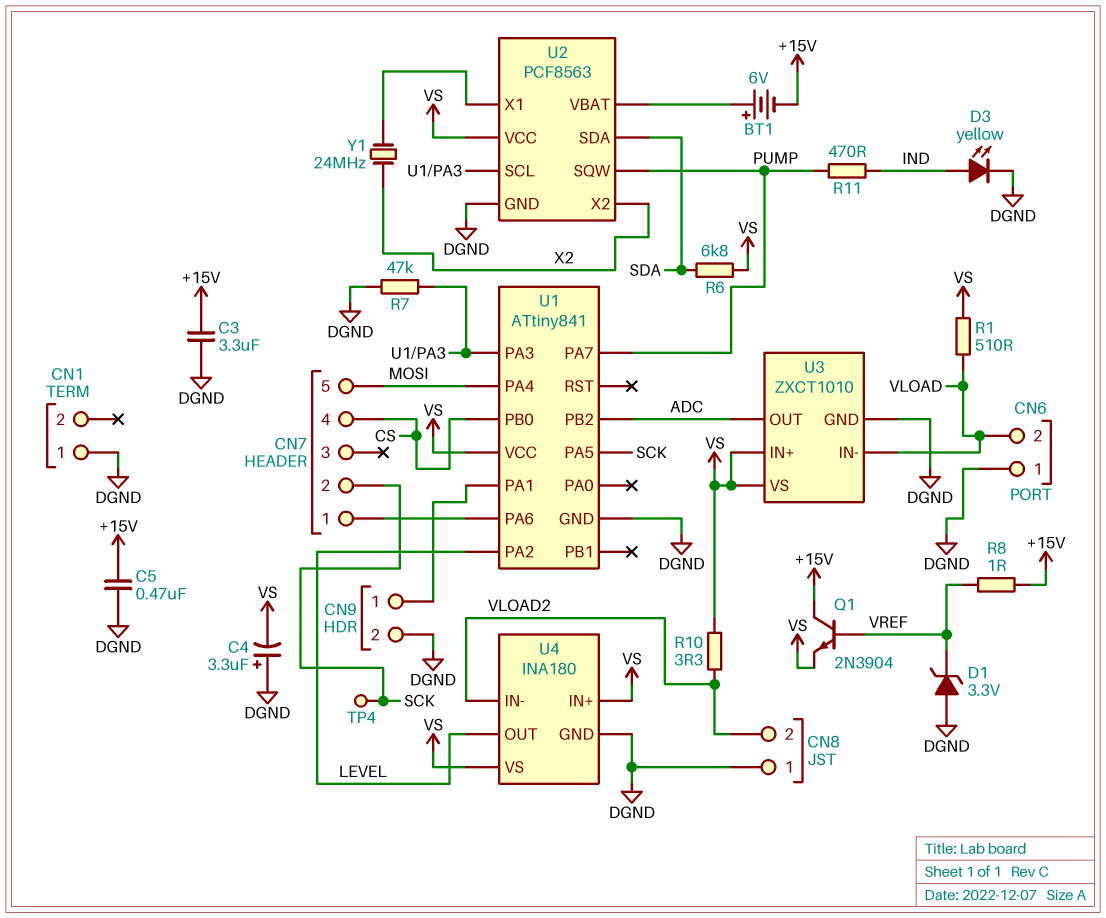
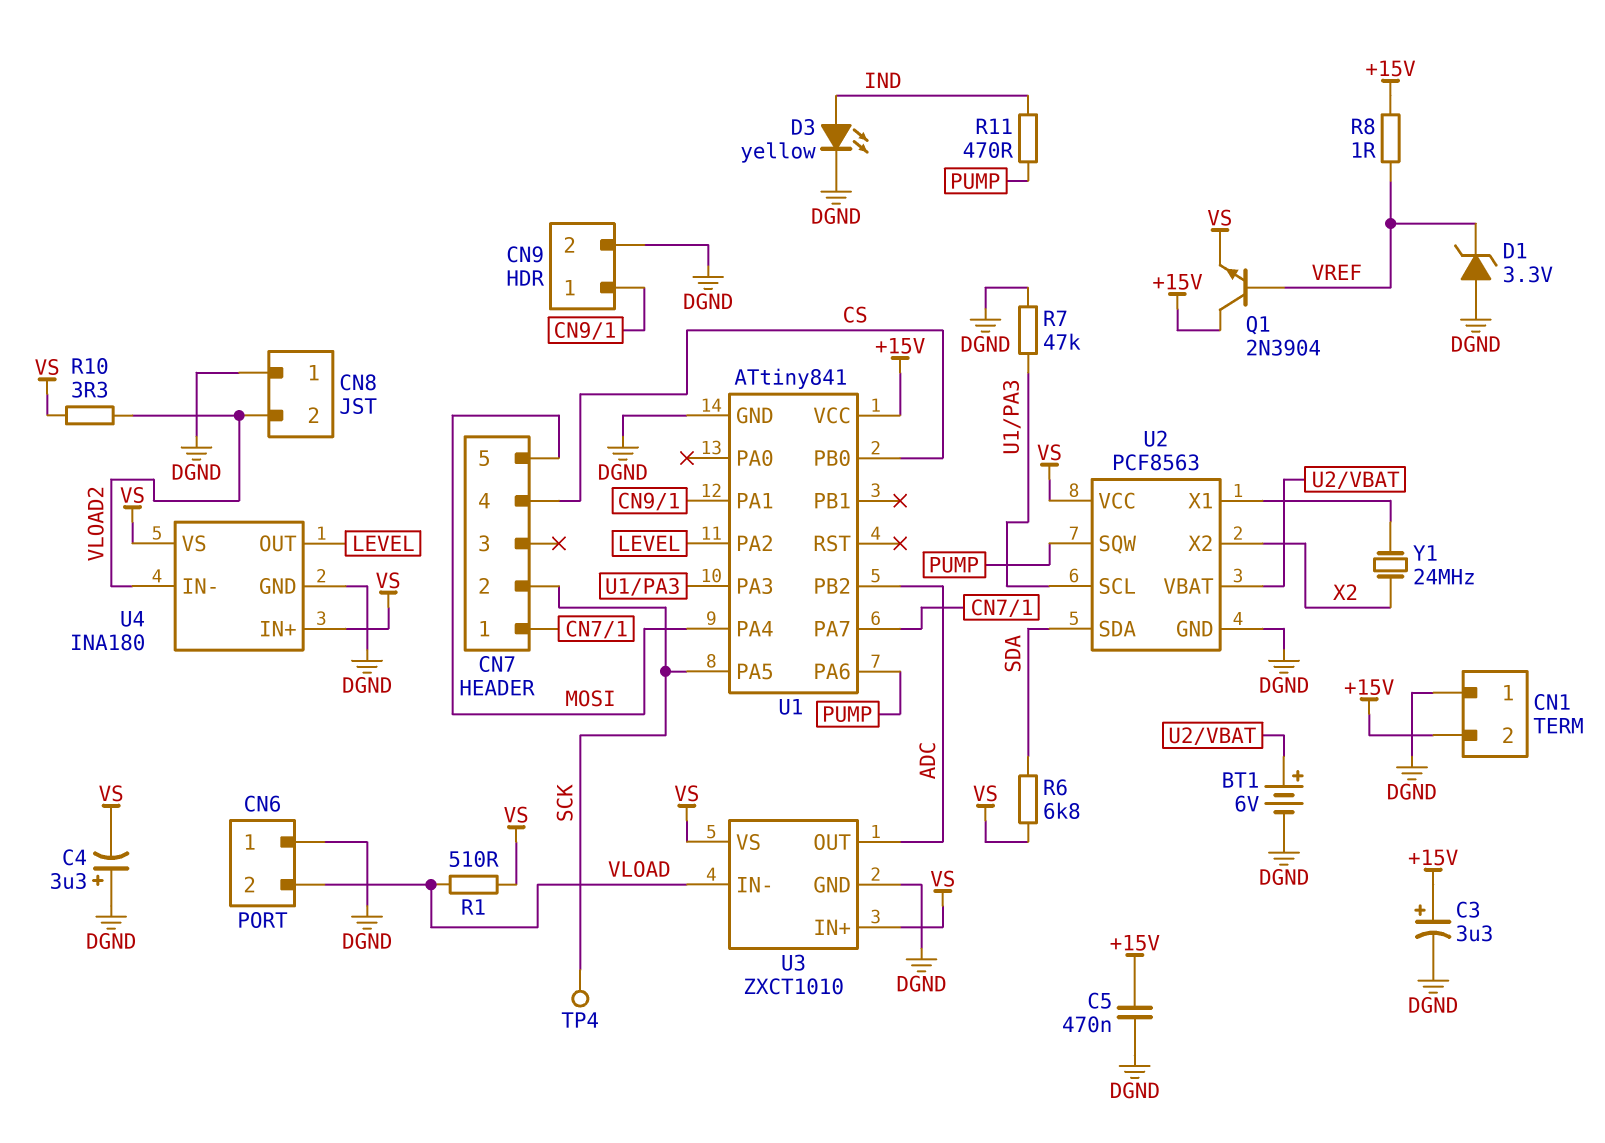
BT1: 6V (plus U2/VBAT, minus +15V) -> 6V (plus U2/VBAT, minus DGND)
C3: 3.3uF (+15V, DGND) -> 3.3uF (plus +15V, minus DGND)
CN1 pin 2: none -> +15V
U1 pin PA6: CN7/1 -> PUMP
U1 pin PA7: PUMP -> CN7/1
U1 pin VCC: VS -> +15V

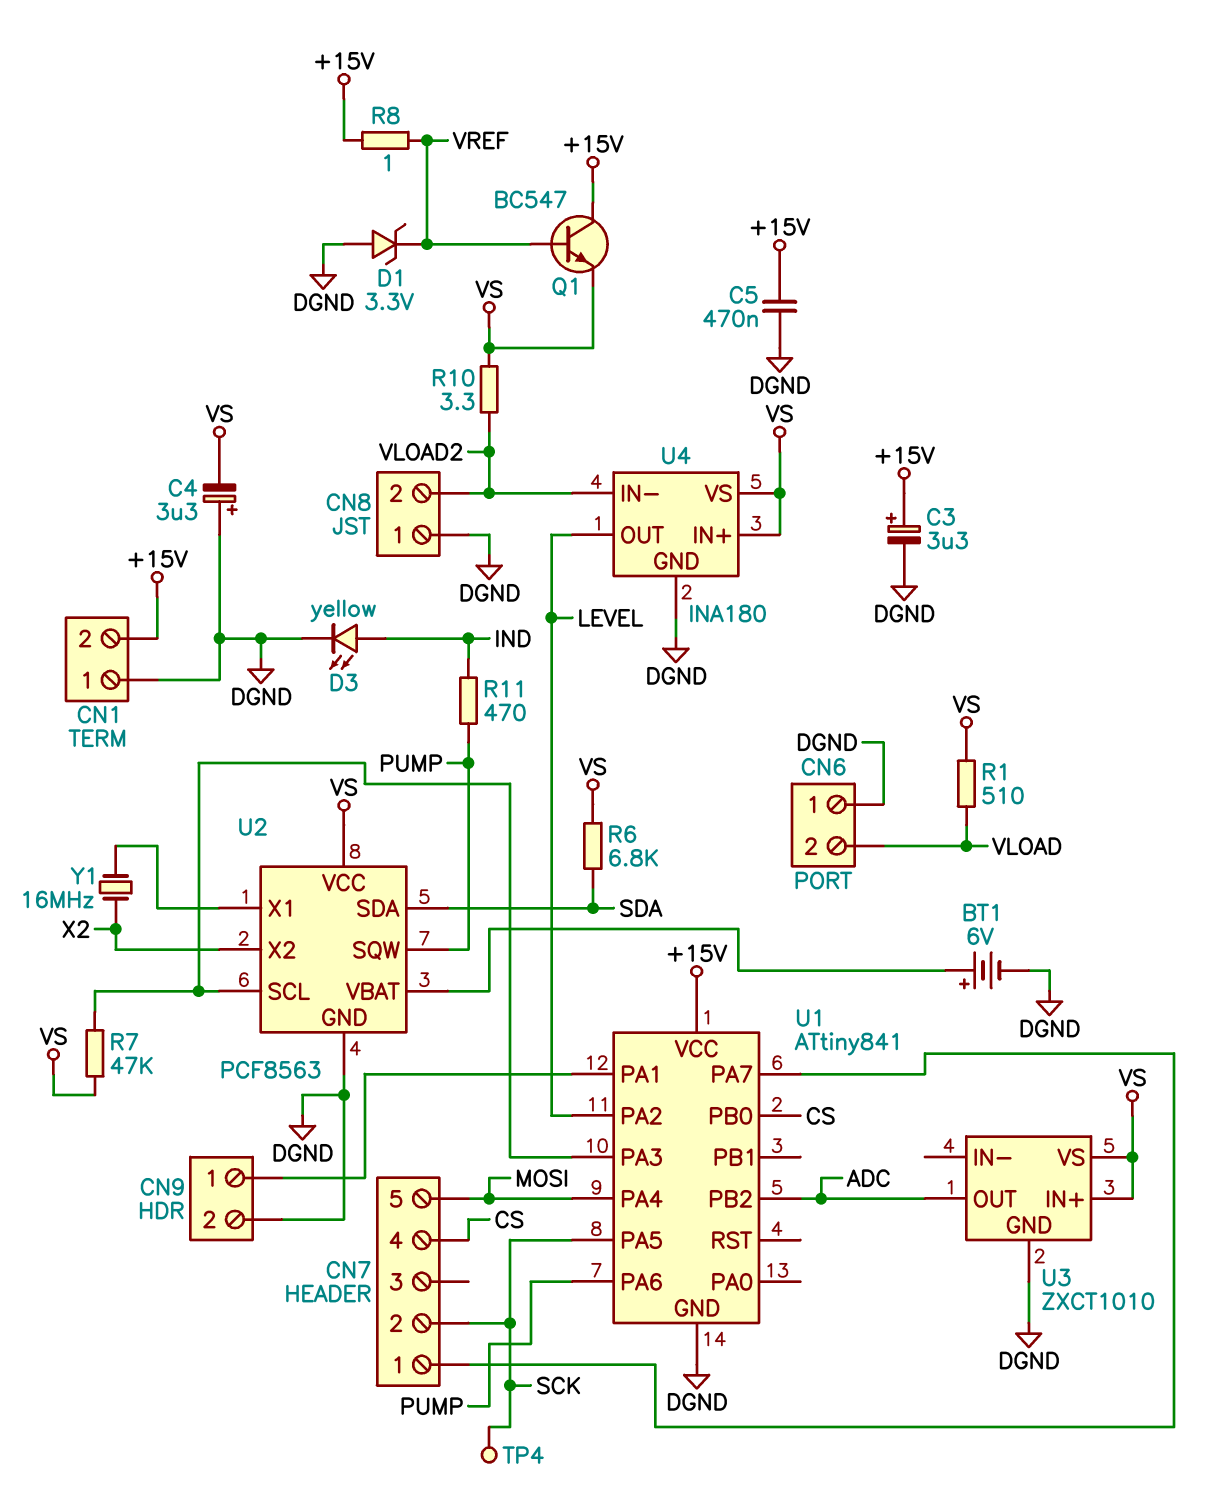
Q1: NPN 2N3904 (B VREF, C +15V, E VS) -> NPN BC547 (B VREF, C +15V, E VS)
R7: 47k (DGND, U1/PA3) -> 47k (U1/PA3, VS)
U3 pin IN-: VLOAD -> none
Y1: 24MHz (U2/X1, X2) -> 16MHz (U2/X1, X2)

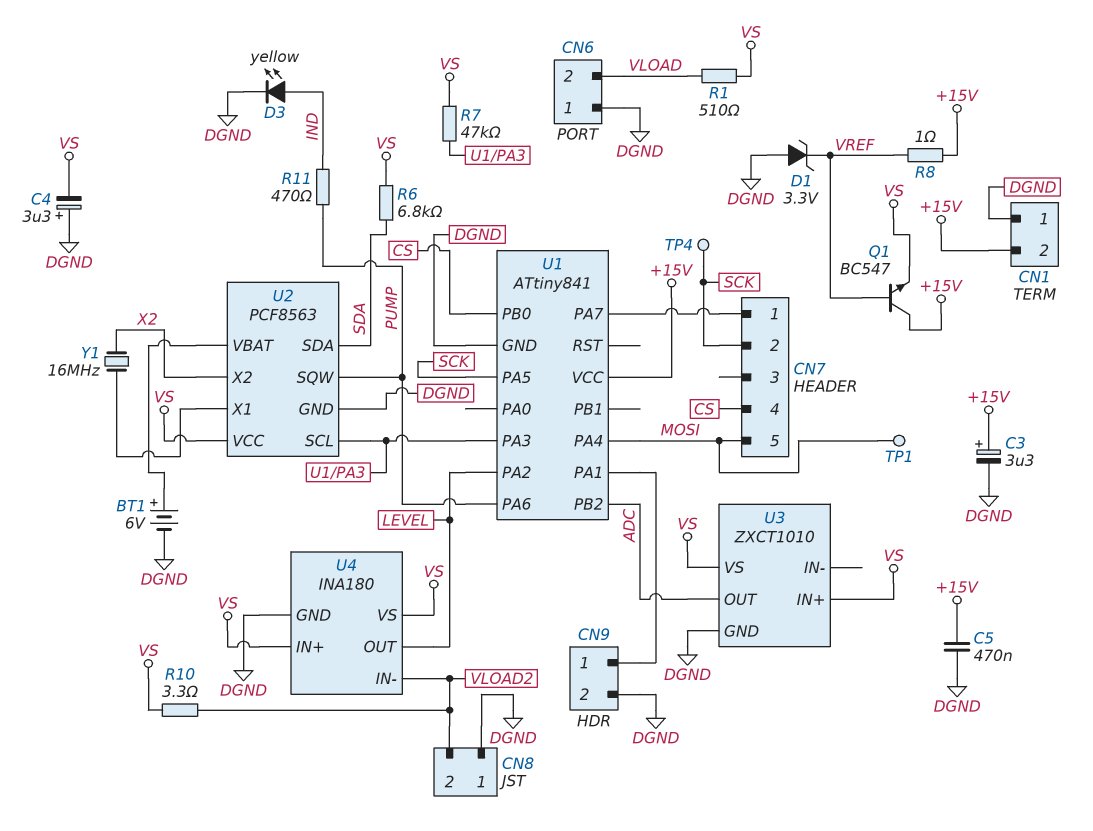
TP1: none -> test point (MOSI)

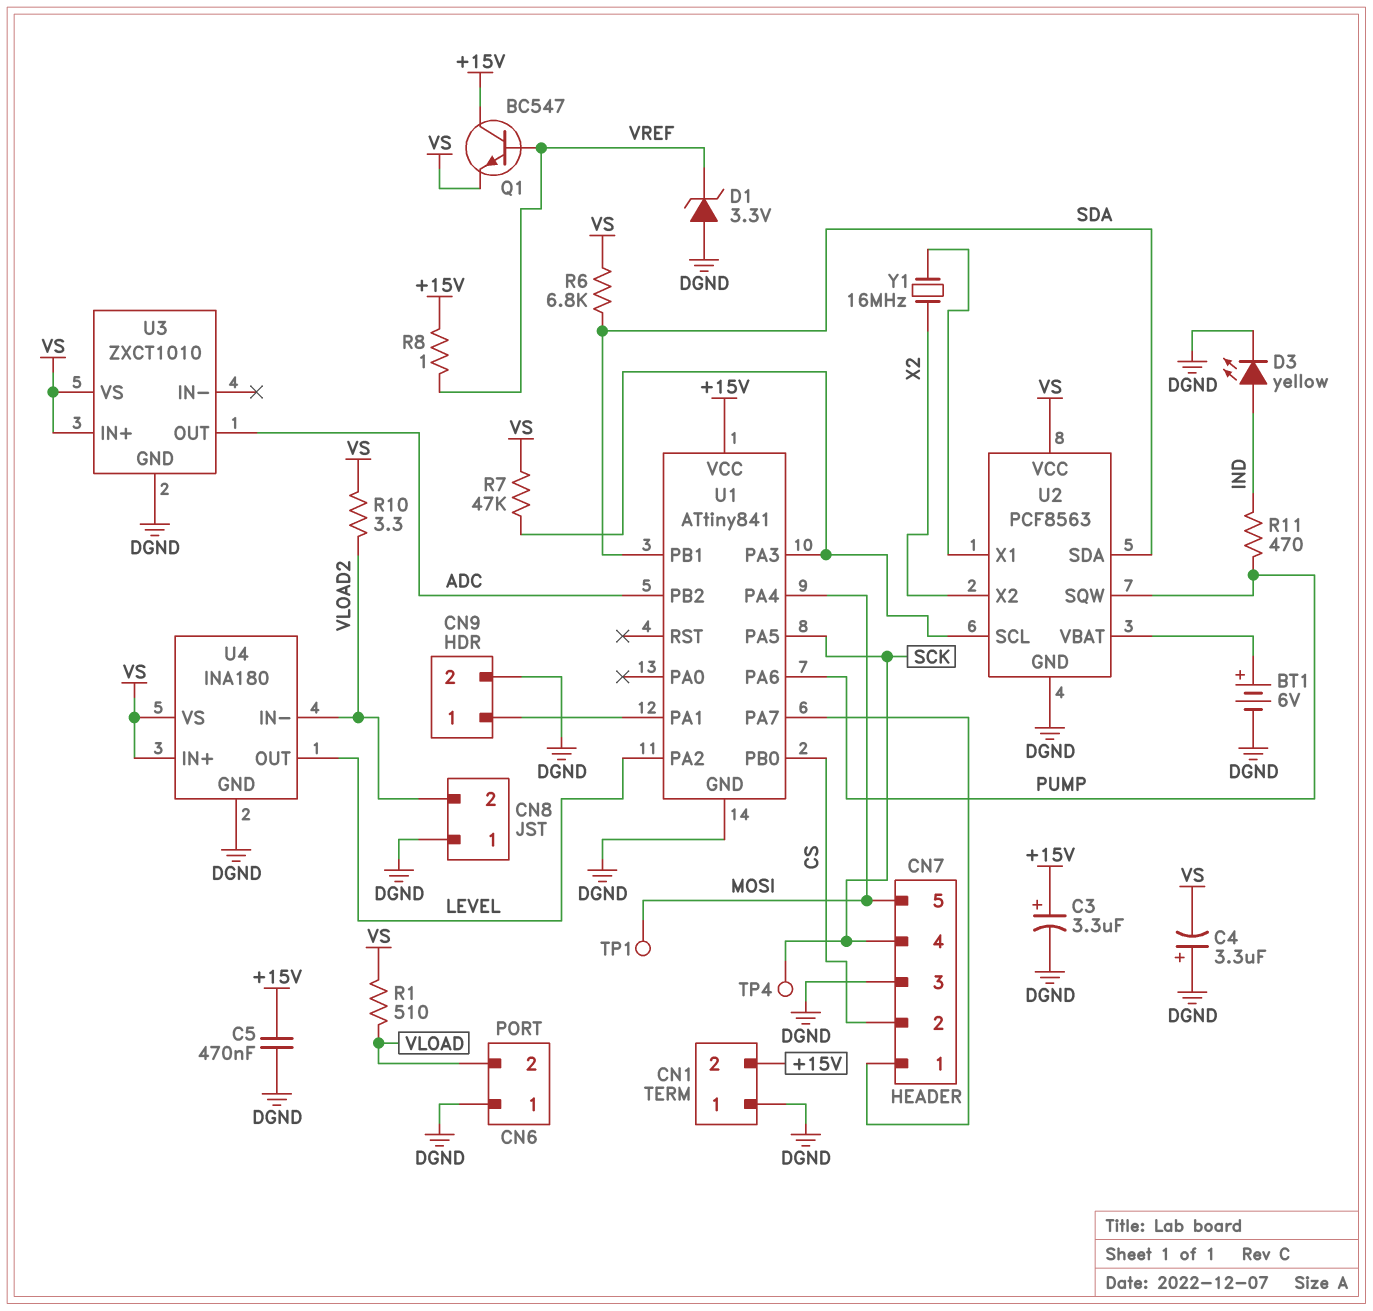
CN7 pin 2: SCK -> CS
CN7 pin 3: none -> DGND
CN7 pin 4: CS -> SCK
U1 pin PB1: none -> SDA

